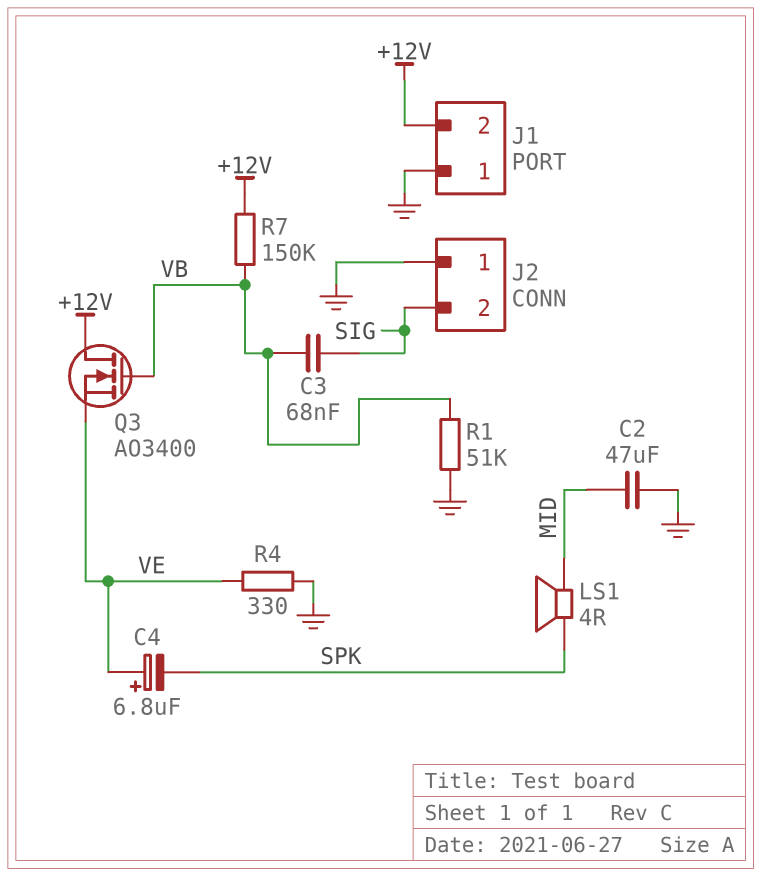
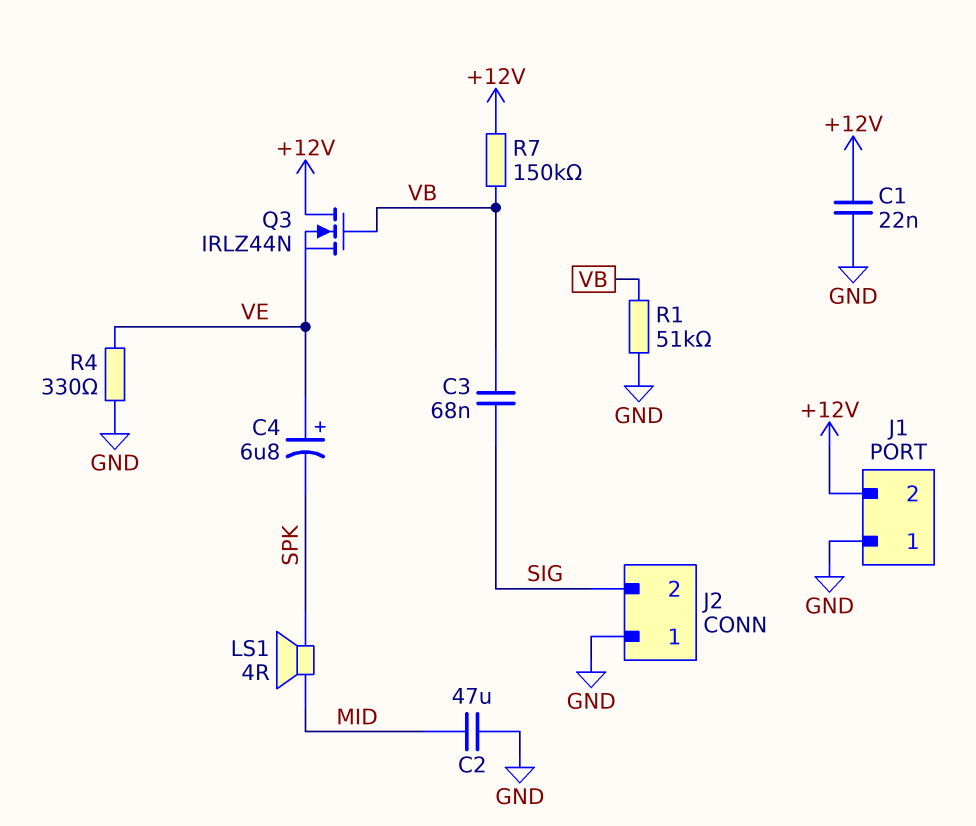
C1: none -> 22nF (+12V, GND)
Q3: NMOS AO3400 (G VB, D +12V, S VE) -> NMOS IRLZ44N (G VB, D +12V, S VE)

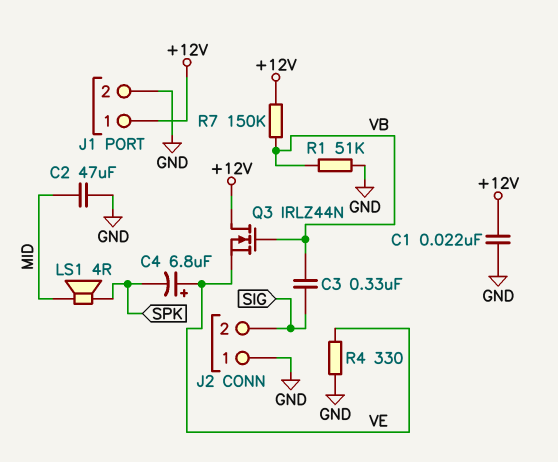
C3: 68nF (SIG, VB) -> 330nF (SIG, VB)
J1 pin 1: GND -> +12V
J1 pin 2: +12V -> GND

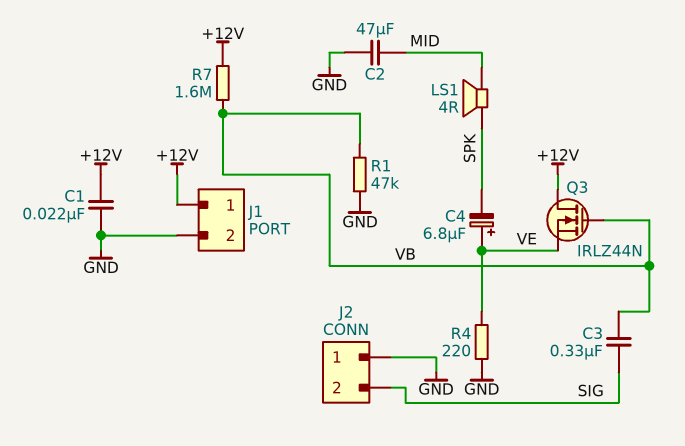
R1: 51k (GND, VB) -> 47k (GND, VB)
R4: 330 (GND, VE) -> 220 (GND, VE)
R7: 150k (+12V, VB) -> 1.6M (+12V, VB)

